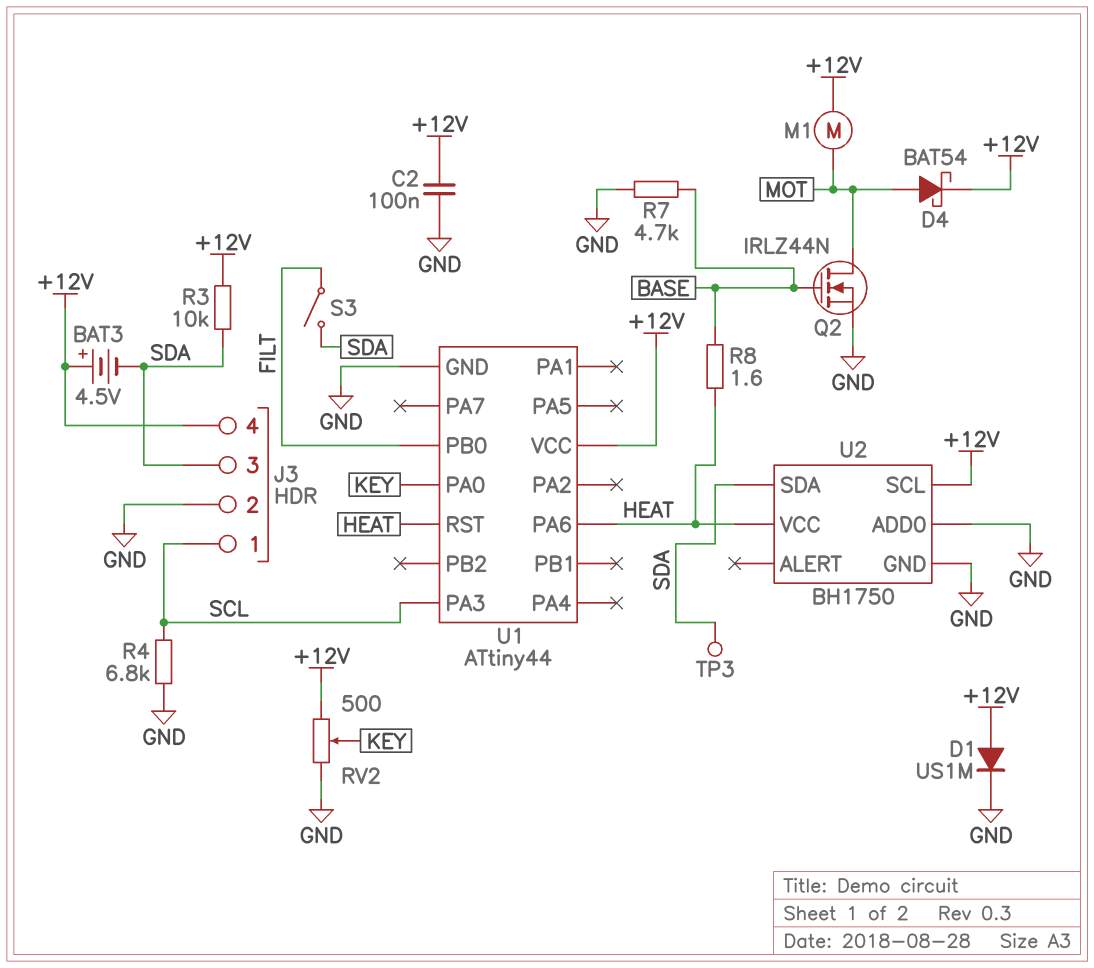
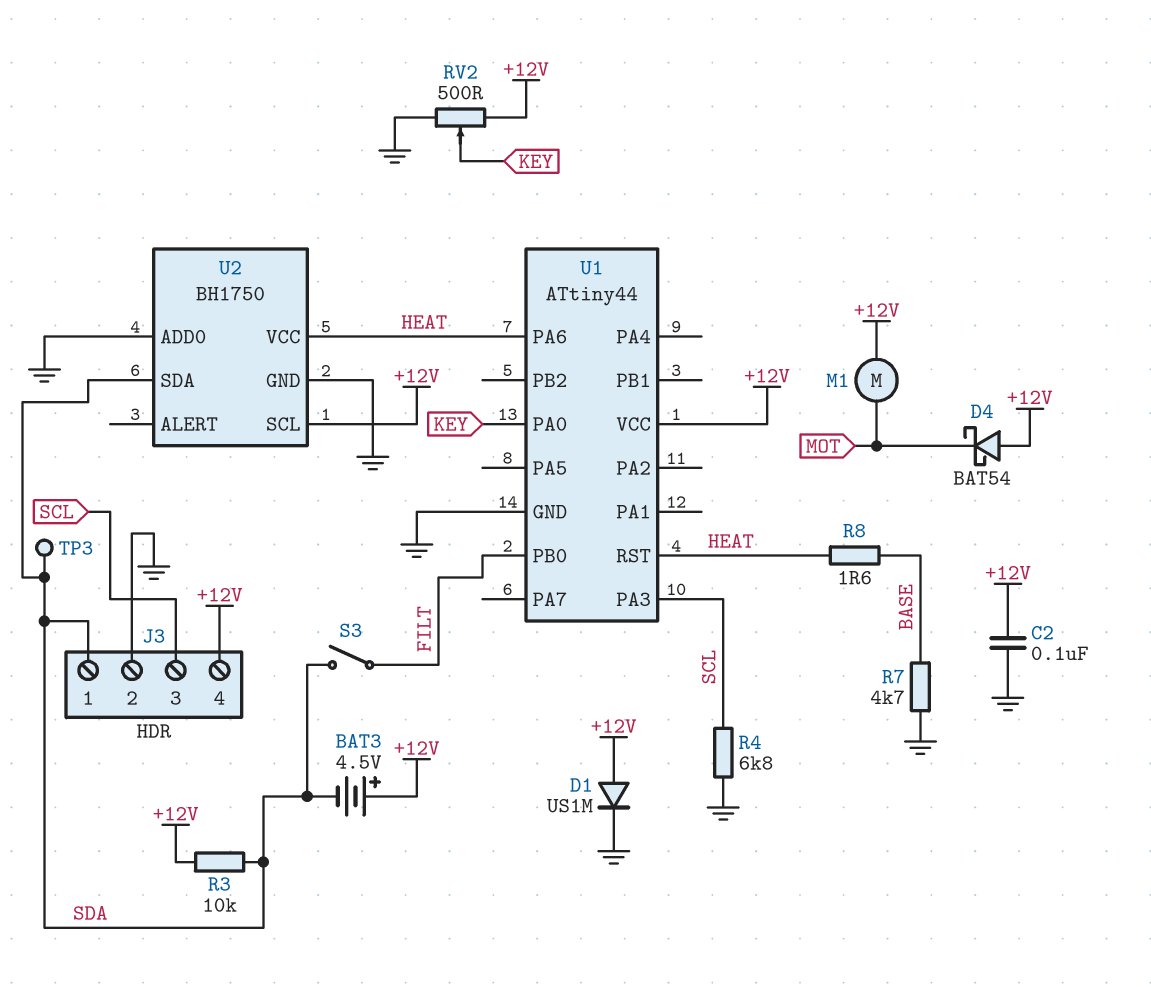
D4: schottky BAT54 (A MOT, K +12V) -> schottky BAT54 (A +12V, K MOT)
J3 pin 1: SCL -> SDA
J3 pin 3: SDA -> SCL
Q2: NMOS IRLZ44N (G BASE, D MOT, S GND) -> none

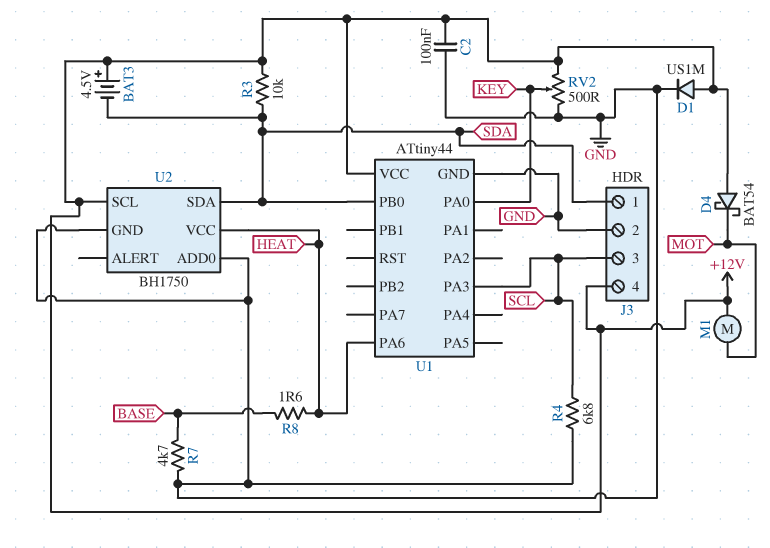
S3: switch (FILT, SDA) -> none
TP3: test point (SDA) -> none
U1 pin PB0: FILT -> SDA
U1 pin RST: HEAT -> none

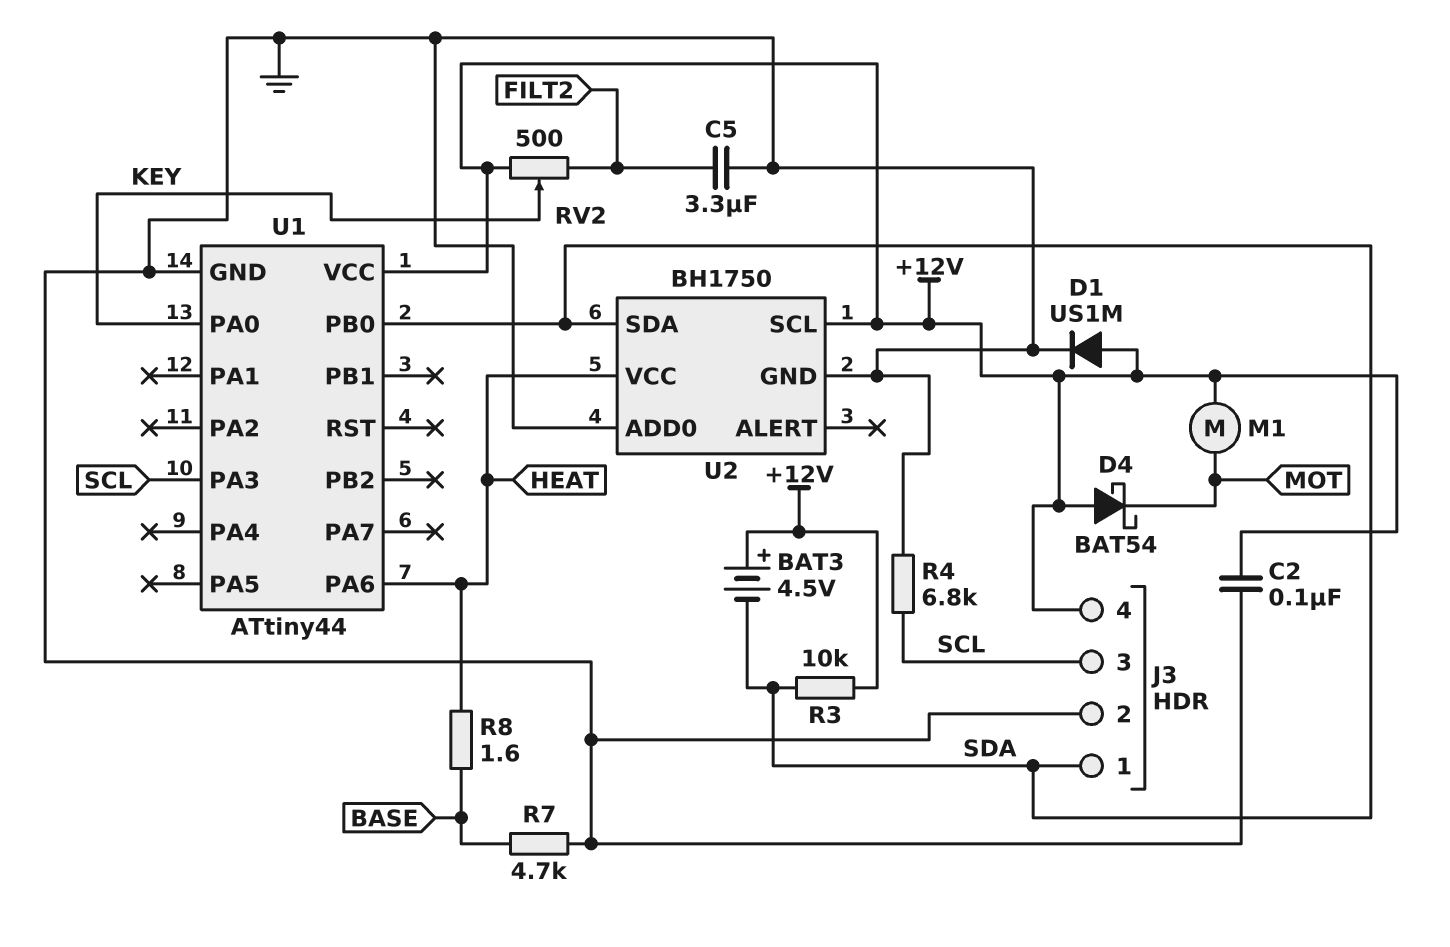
C5: none -> 3.3uF (FILT2, GND)
RV2: 500 (+12V, GND, wiper KEY) -> 500 (+12V, FILT2, wiper KEY)

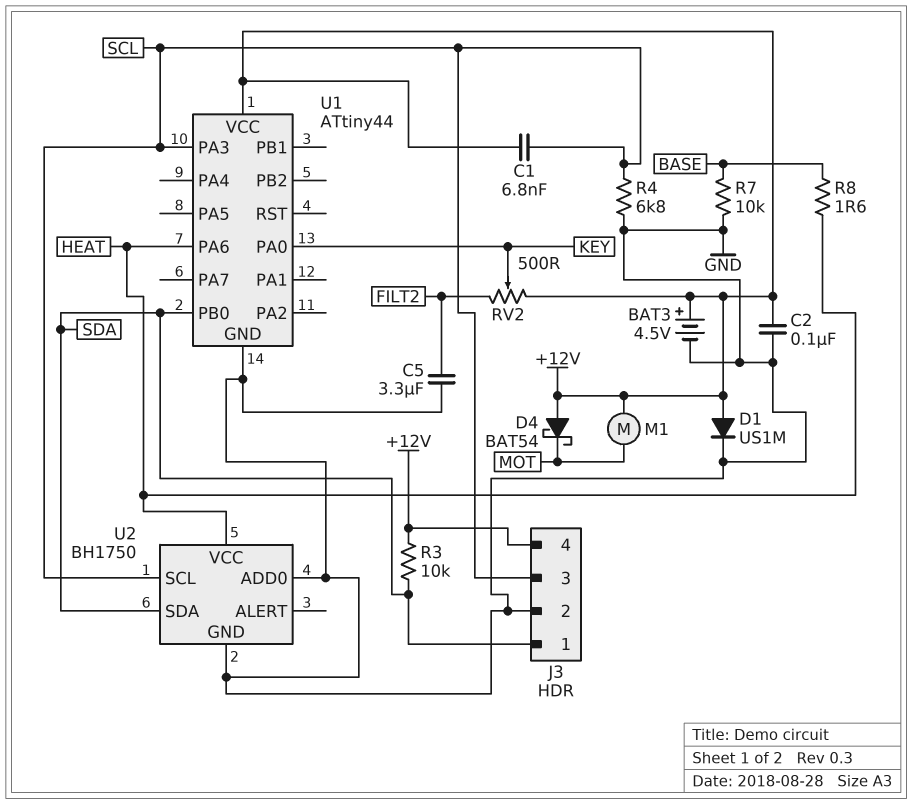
BAT3: 4.5V (plus +12V, minus SDA) -> 4.5V (plus +12V, minus GND)
C1: none -> 6.8nF (+12V, SCL)
R7: 4.7k (BASE, GND) -> 10k (BASE, GND)
U2 pin SCL: +12V -> SCL

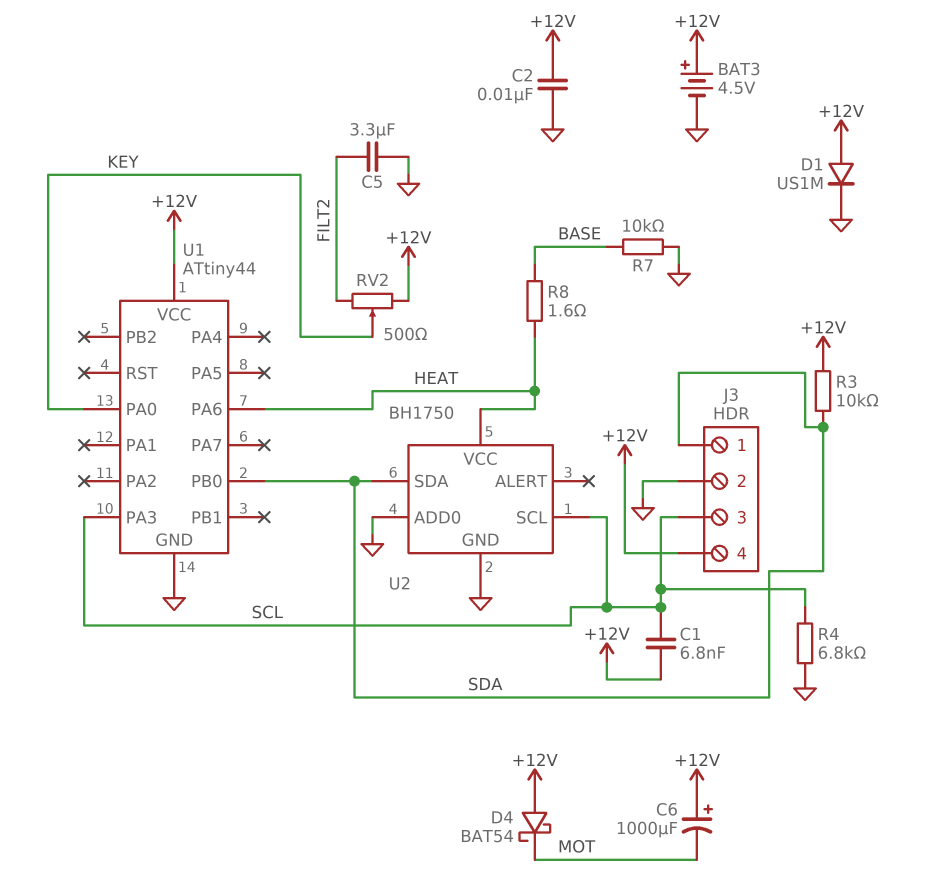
C2: 100nF (+12V, GND) -> 10nF (+12V, GND)
C6: none -> 1000uF (plus +12V, minus MOT)
M1: motor (+12V, MOT) -> none

